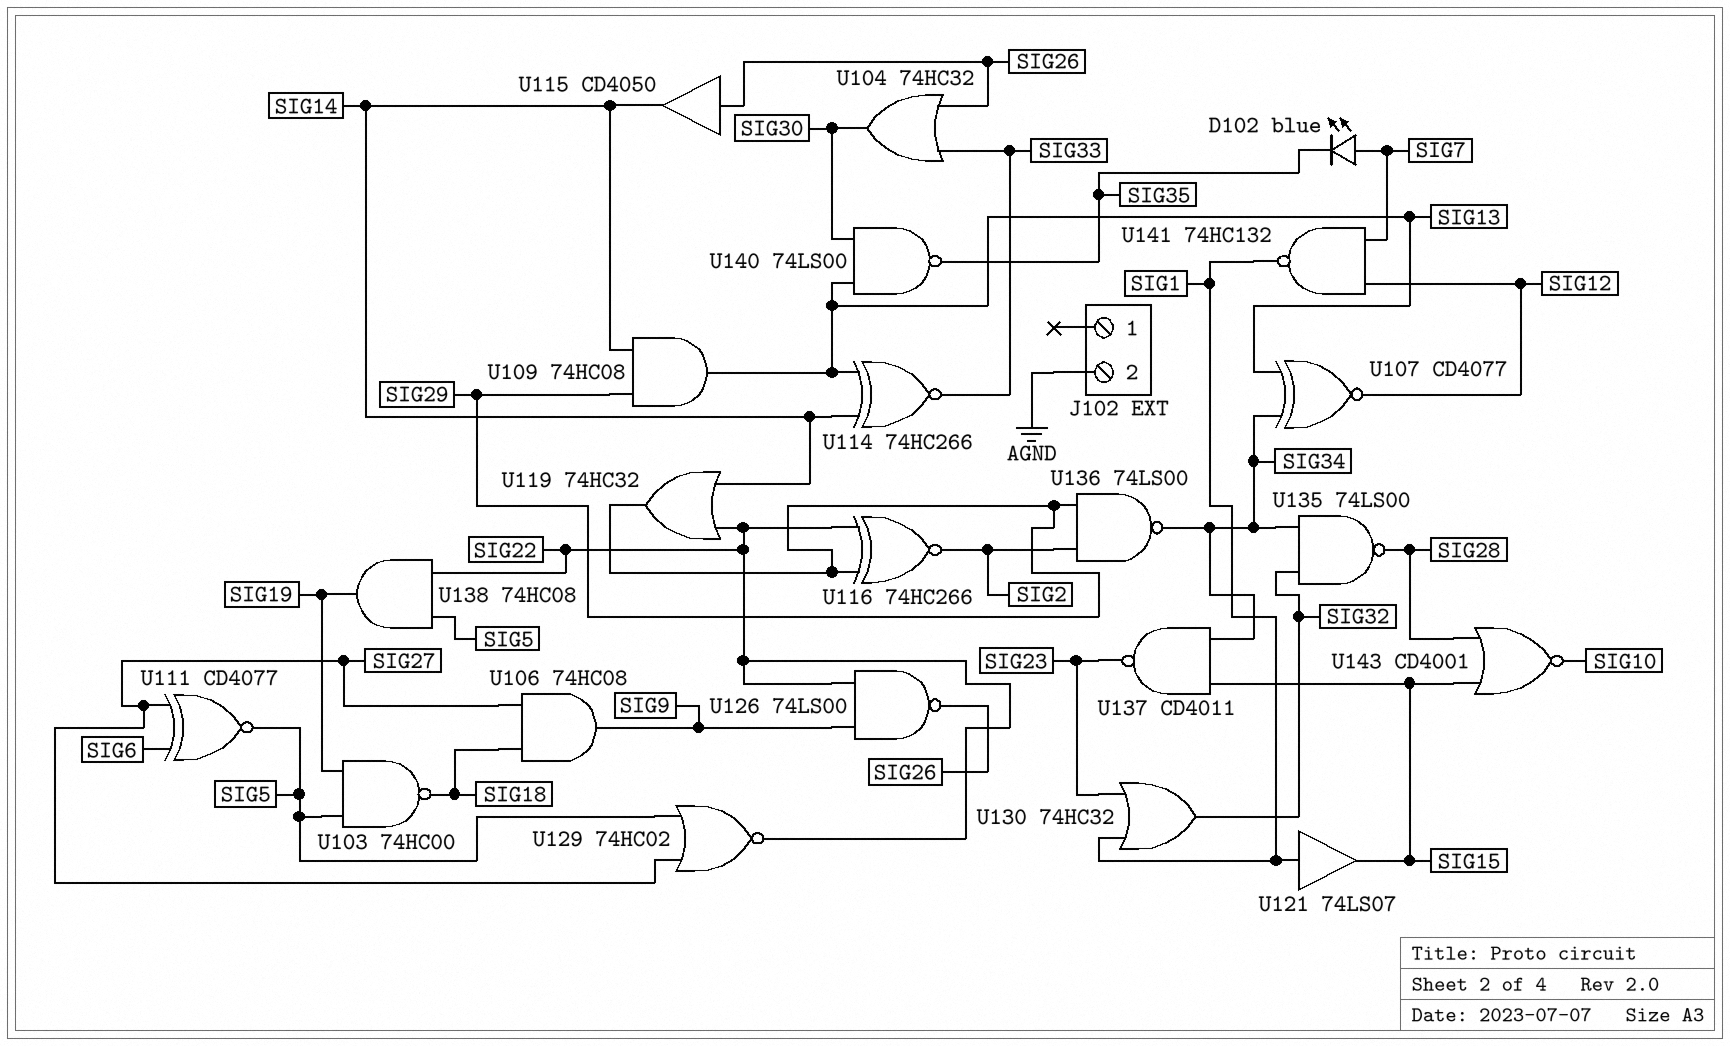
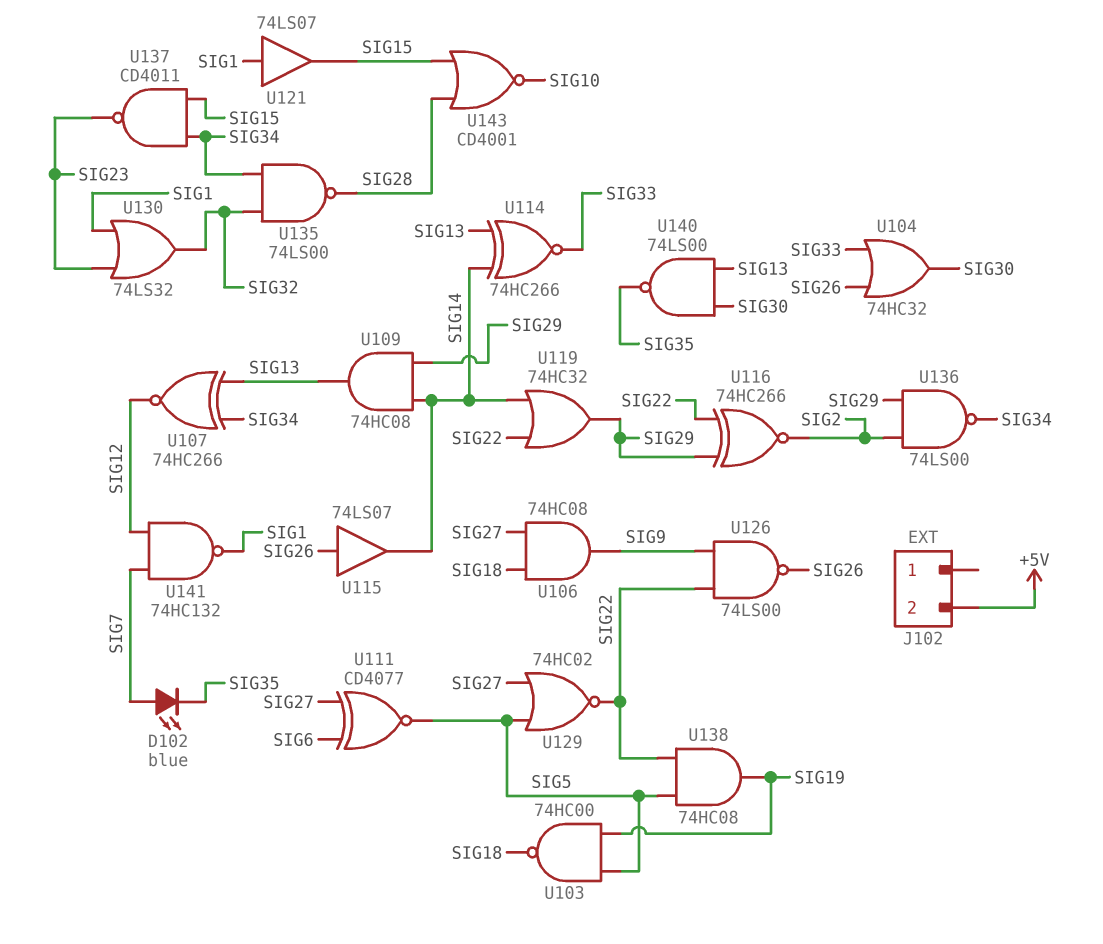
J102 pin 2: AGND -> +5V
U107: XNOR CD4077 (in SIG13, in SIG34, out SIG12) -> XNOR 74HC266 (in SIG13, in SIG34, out SIG12)
U115: buffer CD4050 (in SIG26, out SIG14) -> buffer 74LS07 (in SIG26, out SIG14)
U130: OR 74HC32 (in SIG1, in SIG23, out SIG32) -> OR 74LS32 (in SIG1, in SIG23, out SIG32)

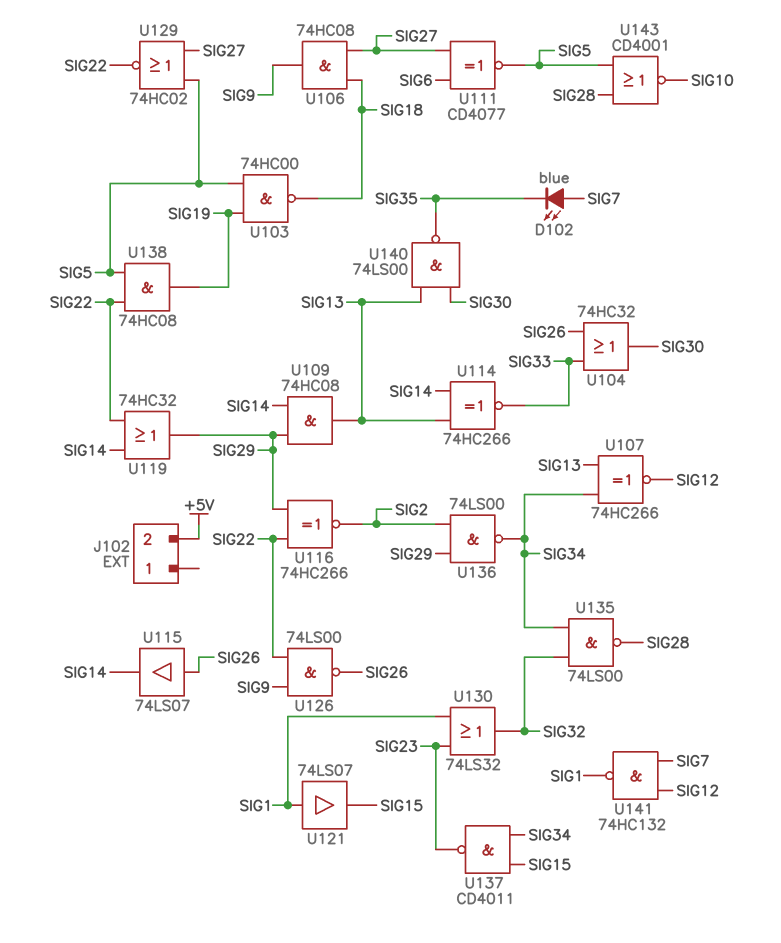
U143: NOR CD4001 (in SIG15, in SIG28, out SIG10) -> NOR CD4001 (in SIG5, in SIG28, out SIG10)

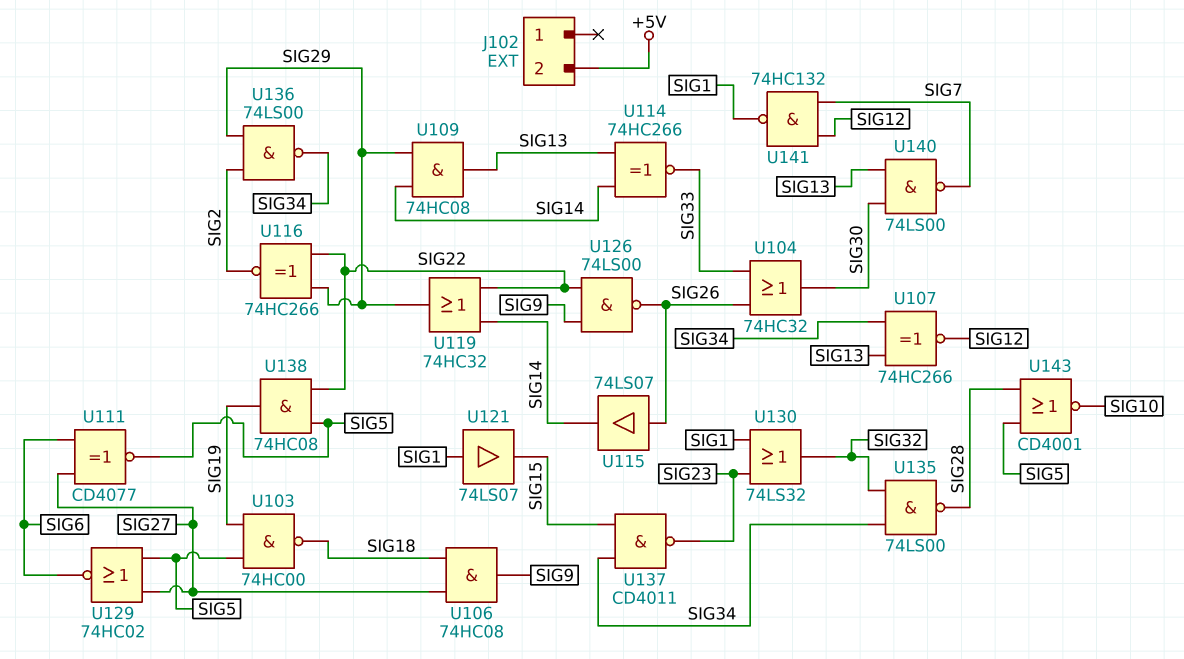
D102: LED blue (A SIG7, K SIG35) -> none
U129: NOR 74HC02 (in SIG5, in SIG27, out SIG22) -> NOR 74HC02 (in SIG5, in SIG27, out SIG6)
U140: NAND 74LS00 (in SIG13, in SIG30, out SIG35) -> NAND 74LS00 (in SIG13, in SIG30, out SIG7)

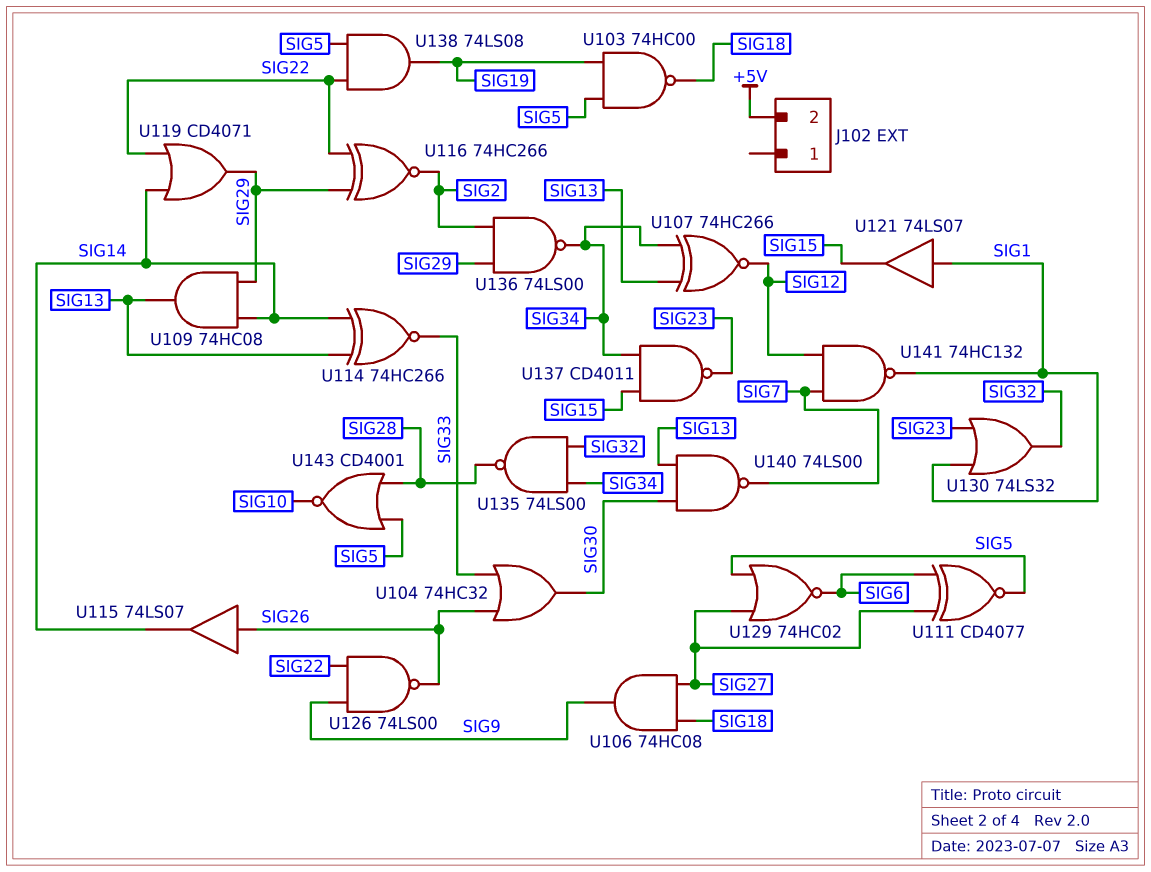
U119: OR 74HC32 (in SIG14, in SIG22, out SIG29) -> OR CD4071 (in SIG14, in SIG22, out SIG29)
U138: AND 74HC08 (in SIG5, in SIG22, out SIG19) -> AND 74LS08 (in SIG5, in SIG22, out SIG19)

